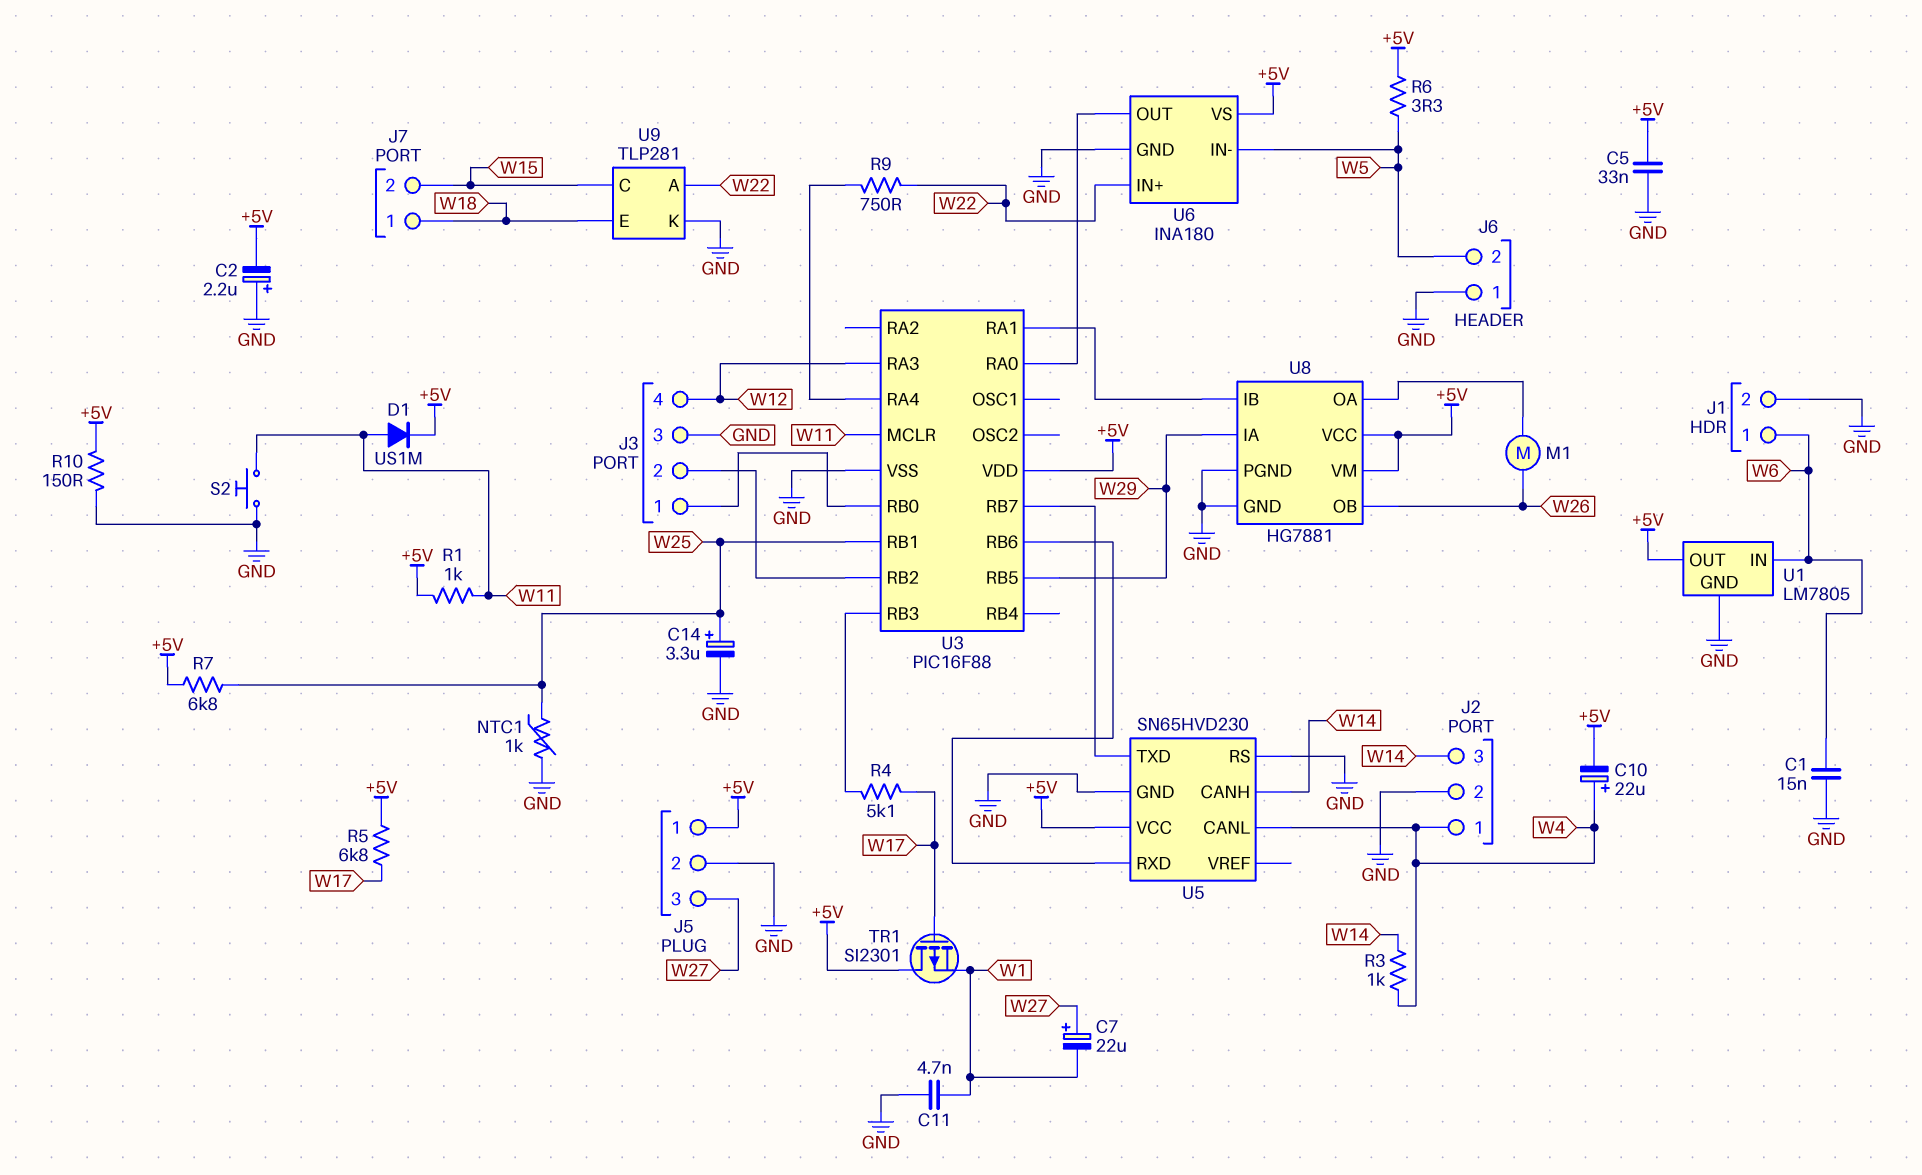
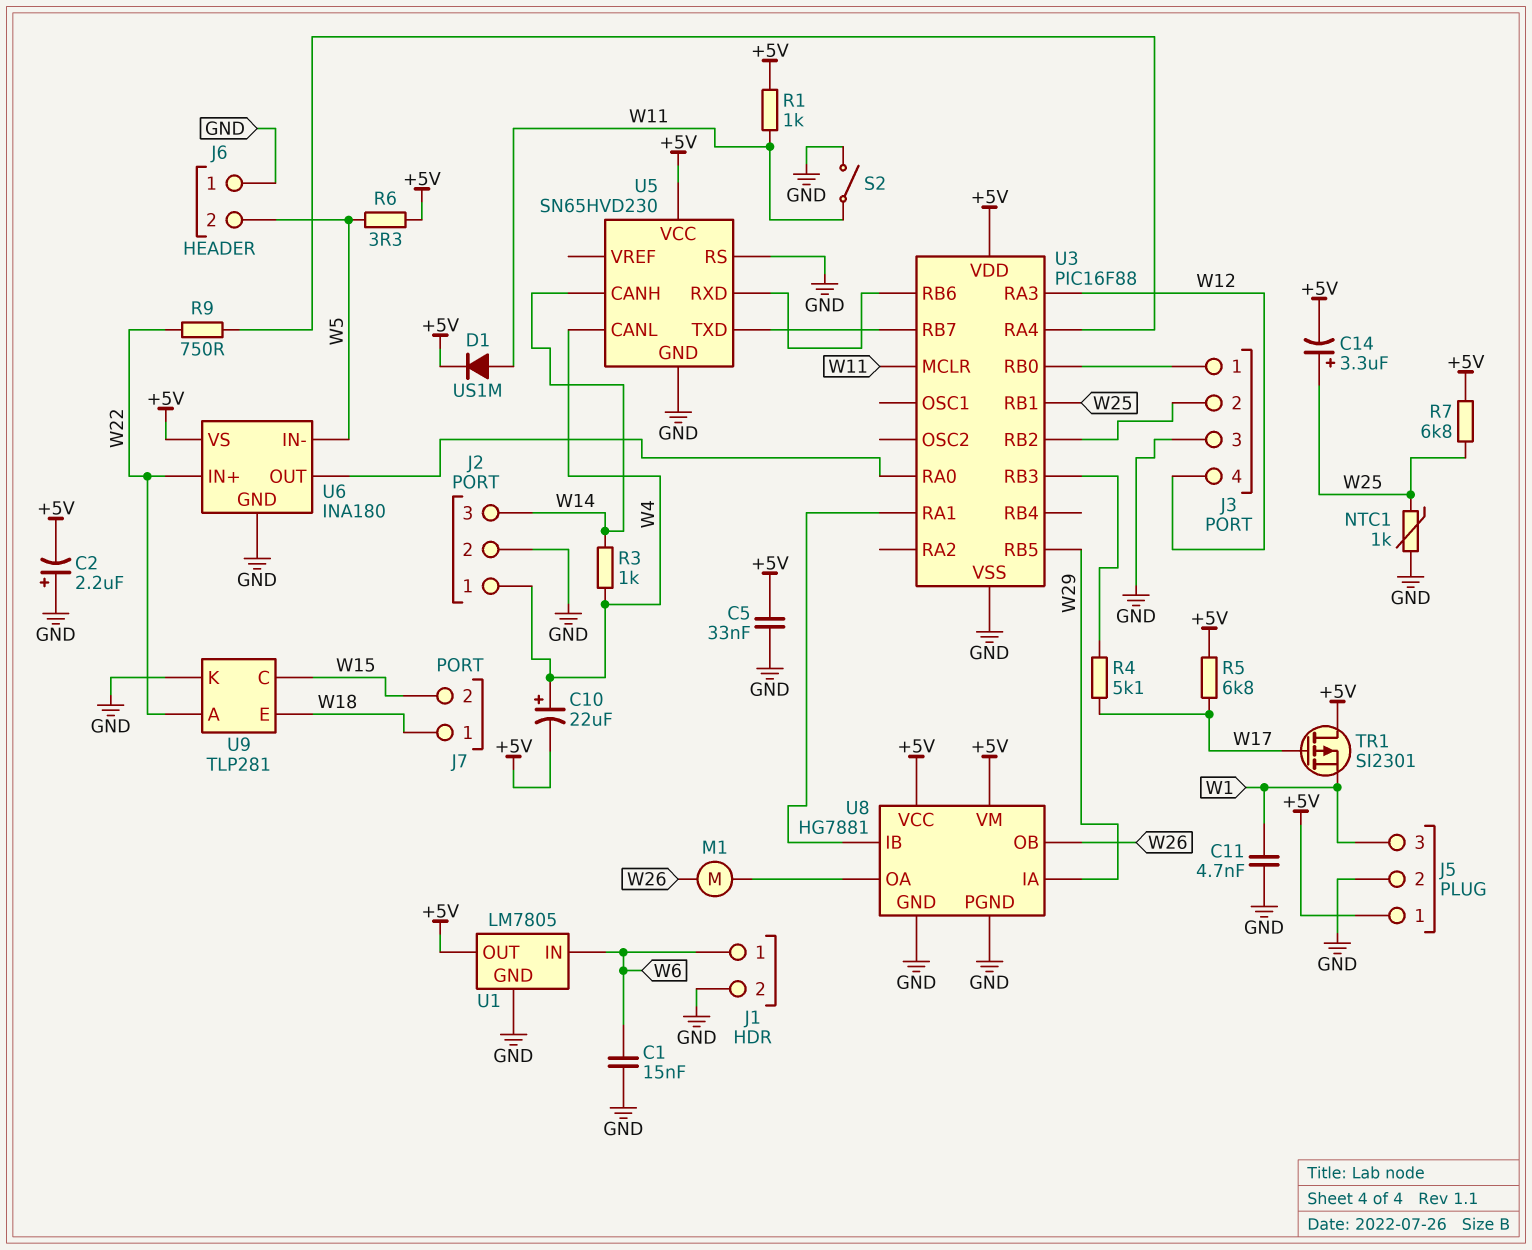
C7: 22uF (plus W27, minus W1) -> none
C14: 3.3uF (plus W25, minus GND) -> 3.3uF (plus W25, minus +5V)
J5 pin 3: W27 -> W1
R10: 150 (+5V, GND) -> none
S2: button (GND, W11) -> switch (GND, W11)

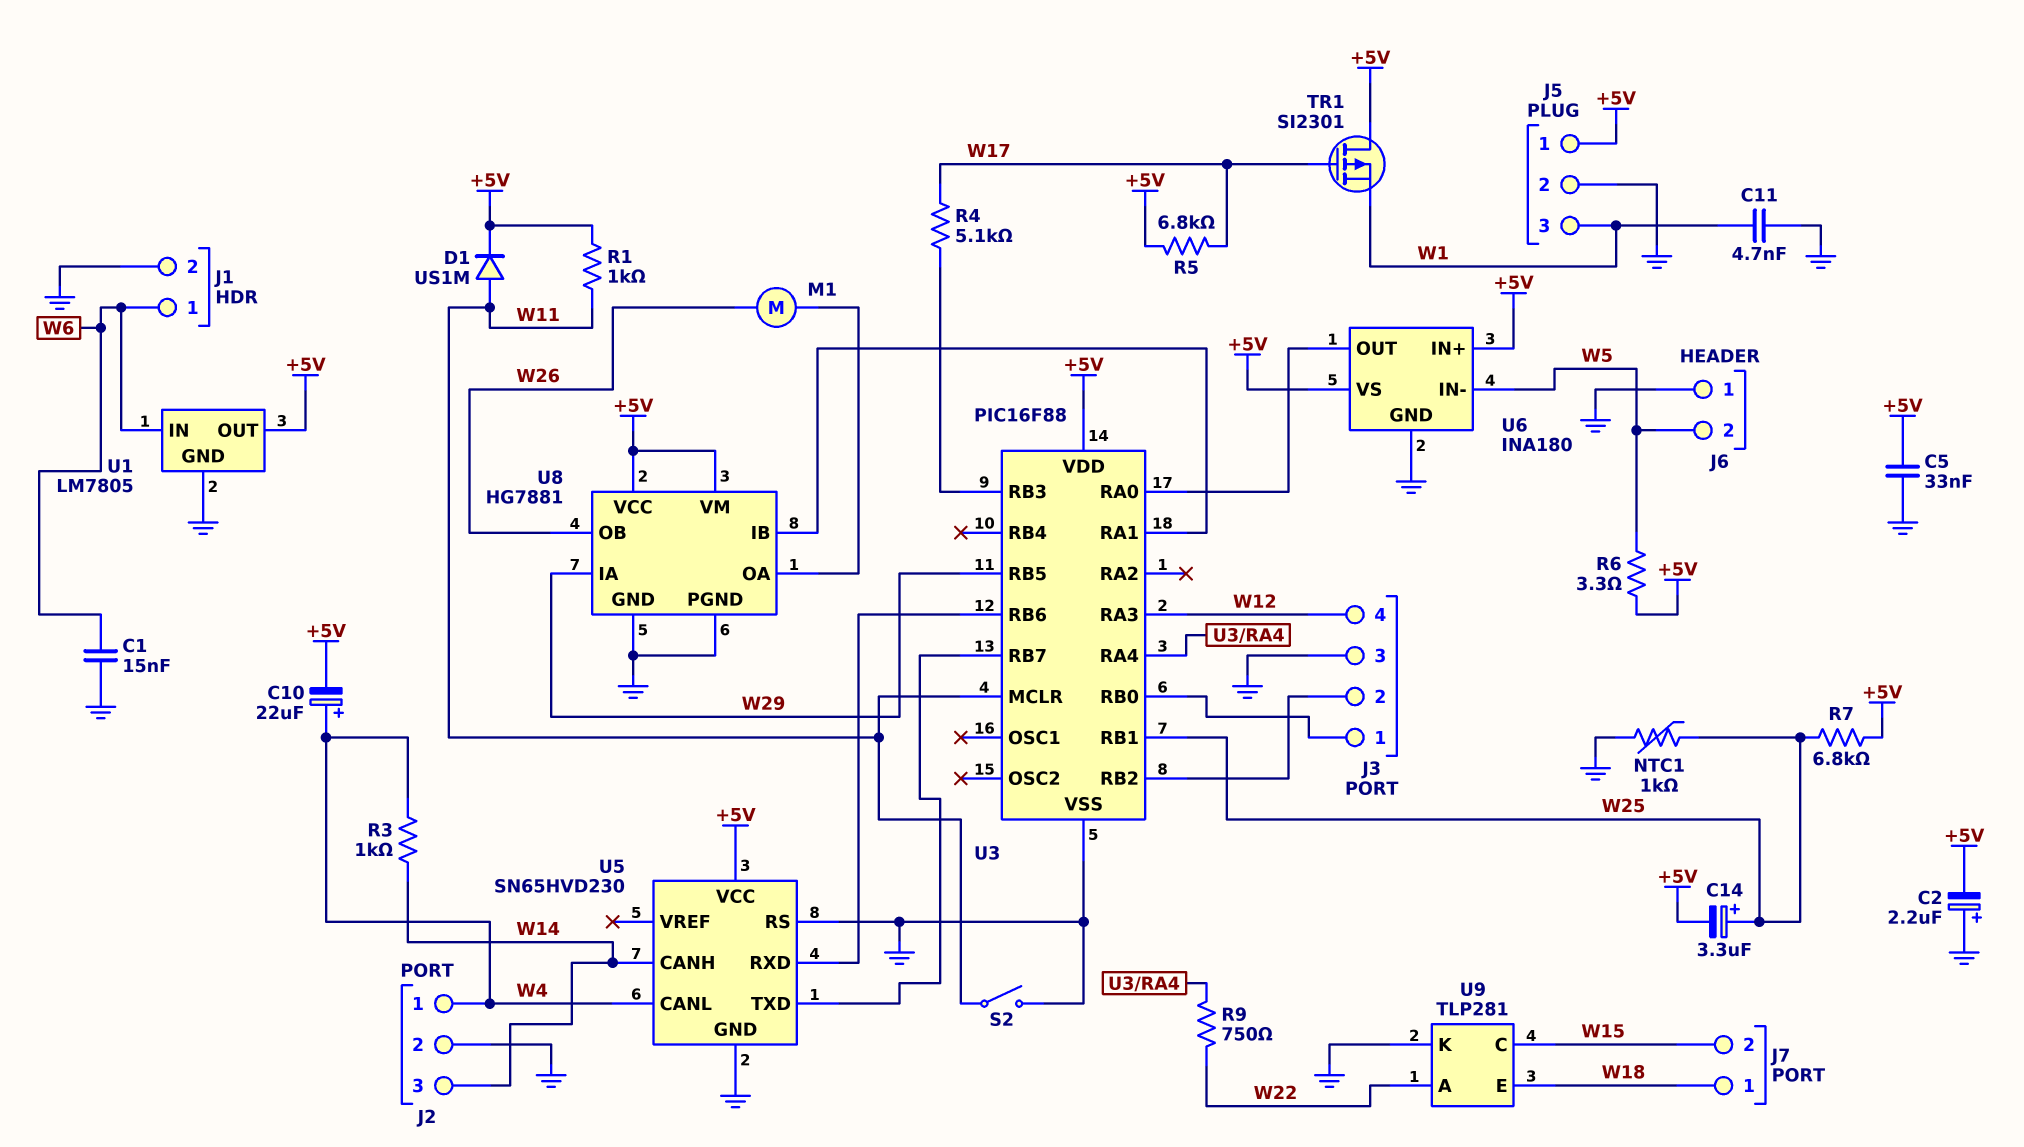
U6 pin IN+: W22 -> +5V

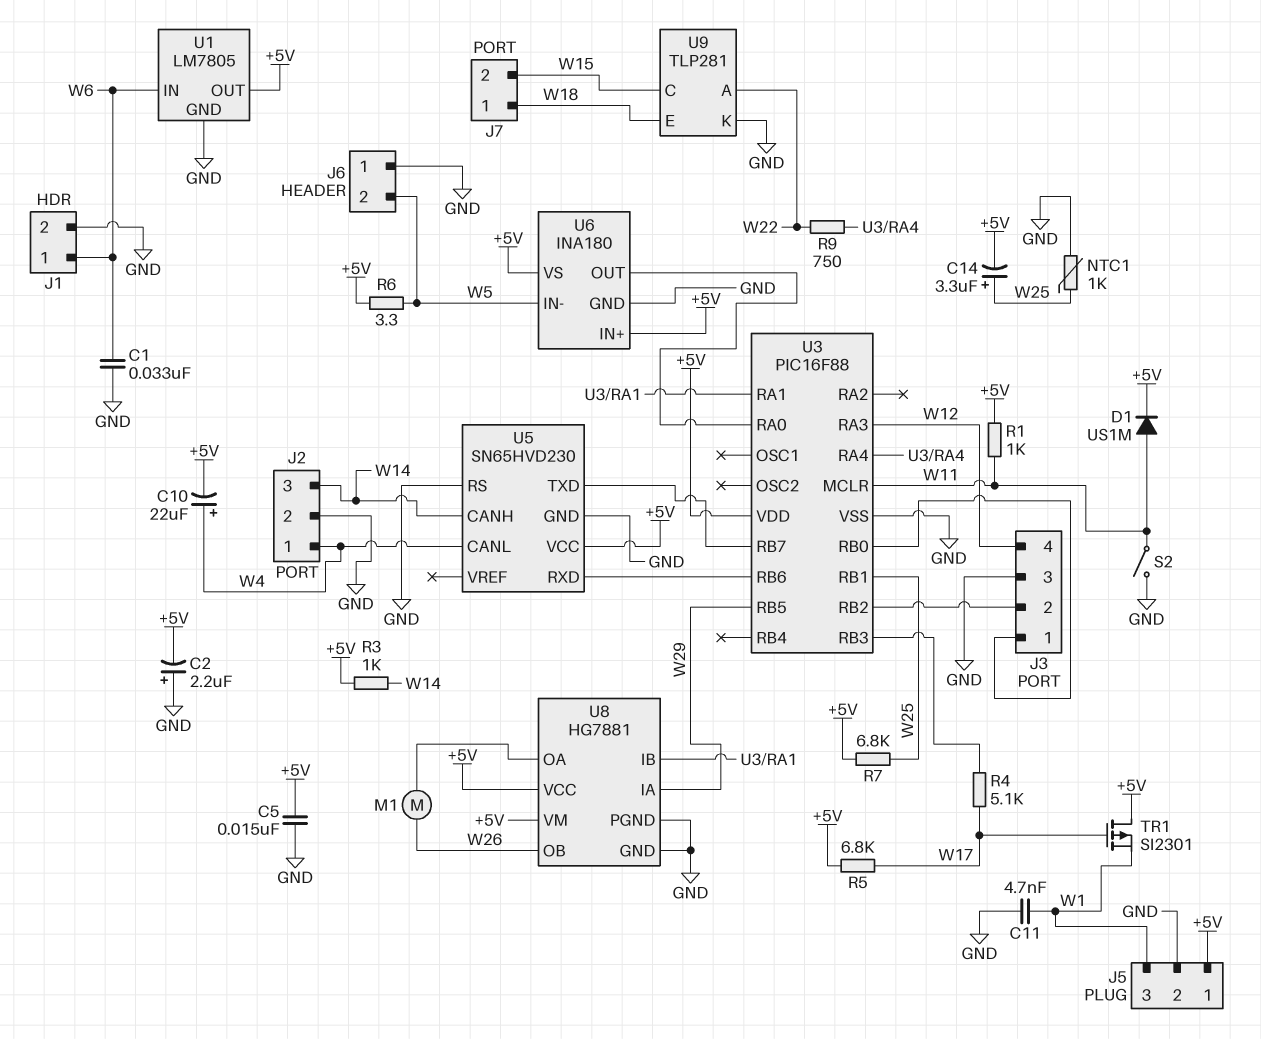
C1: 15nF (GND, W6) -> 33nF (GND, W6)
C5: 33nF (+5V, GND) -> 15nF (+5V, GND)
R3: 1k (W4, W14) -> 1k (+5V, W14)

